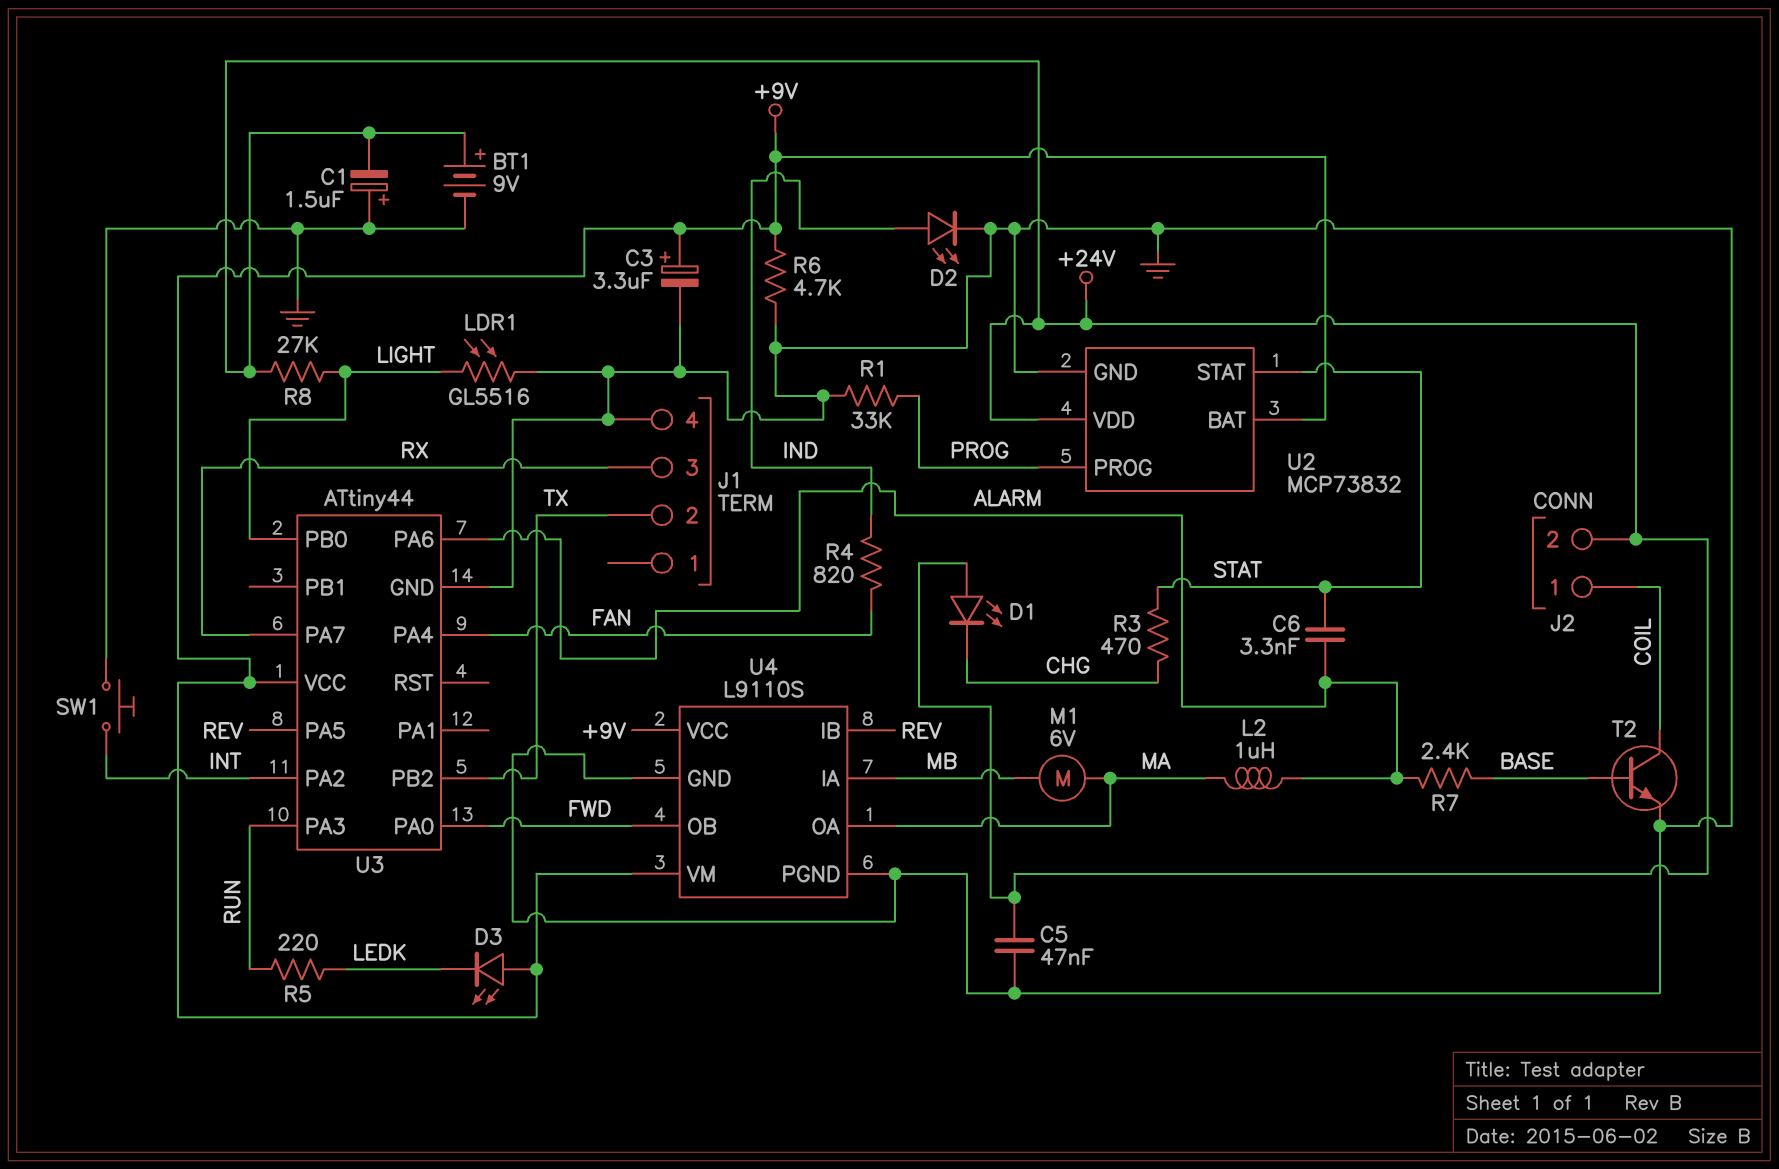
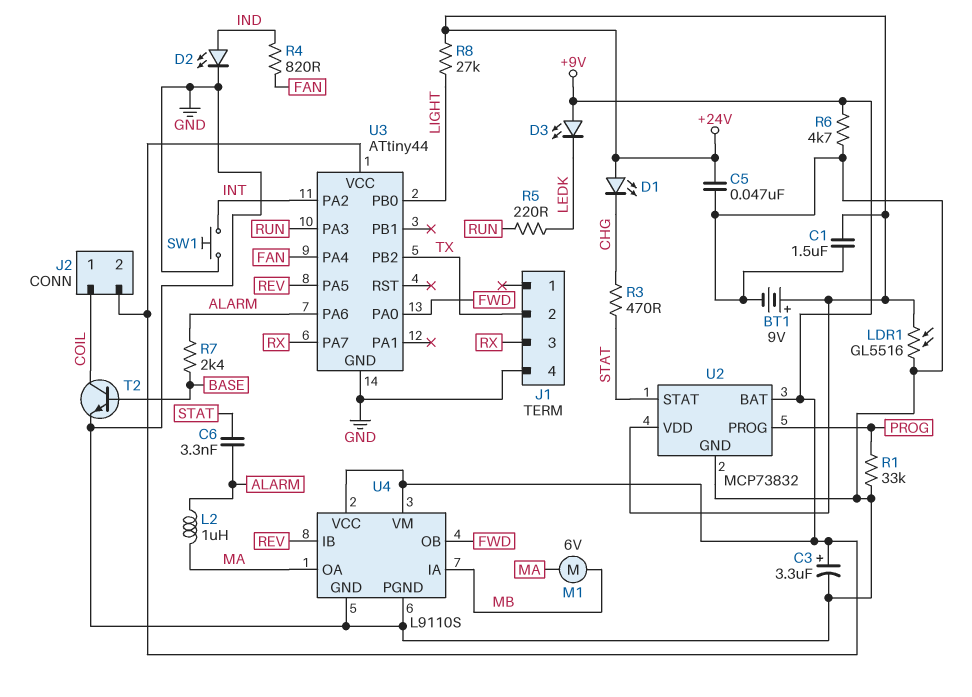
C1: 1.5uF (plus GND, minus +24V) -> 1.5uF (+24V, GND)
J2 pin 2: +24V -> +9V
LDR1: GL5516 (GND, LIGHT) -> GL5516 (+24V, GND)

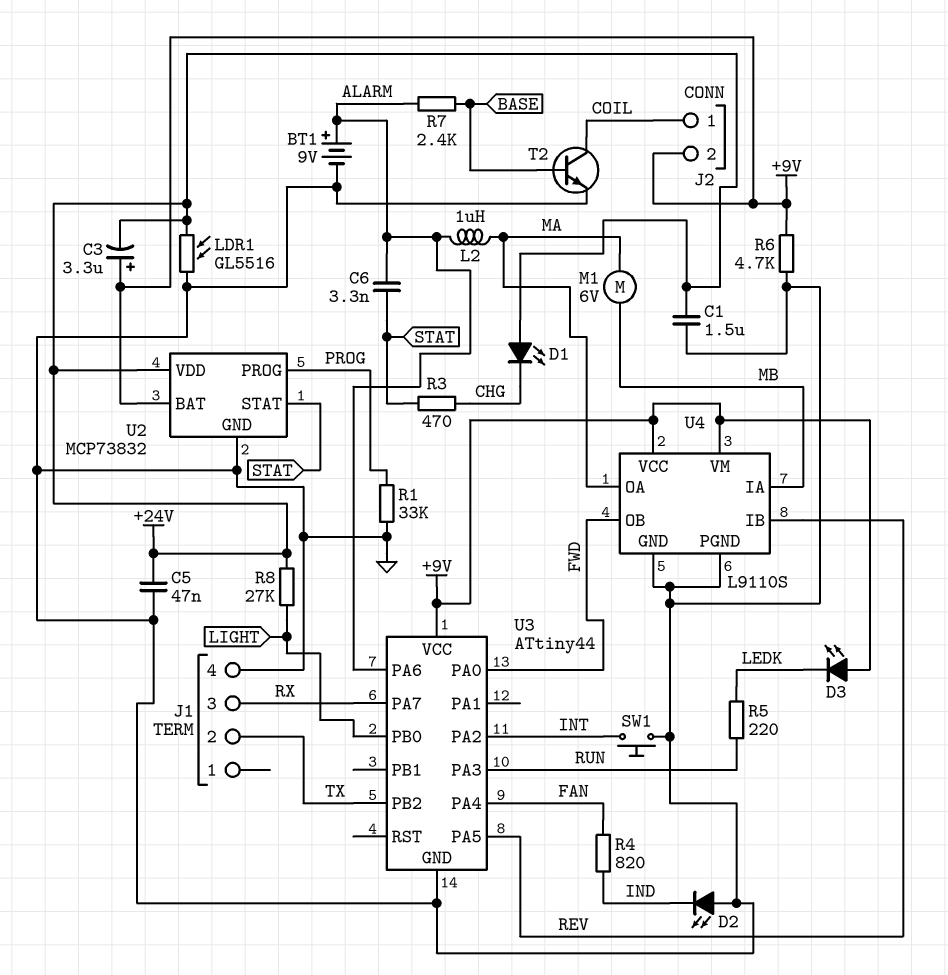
BT1: 9V (plus +24V, minus GND) -> 9V (plus ALARM, minus GND)
C3: 3.3uF (plus +9V, minus GND) -> 3.3uF (plus +9V, minus +24V)
D2: LED (A IND, K GND) -> LED (A GND, K IND)

